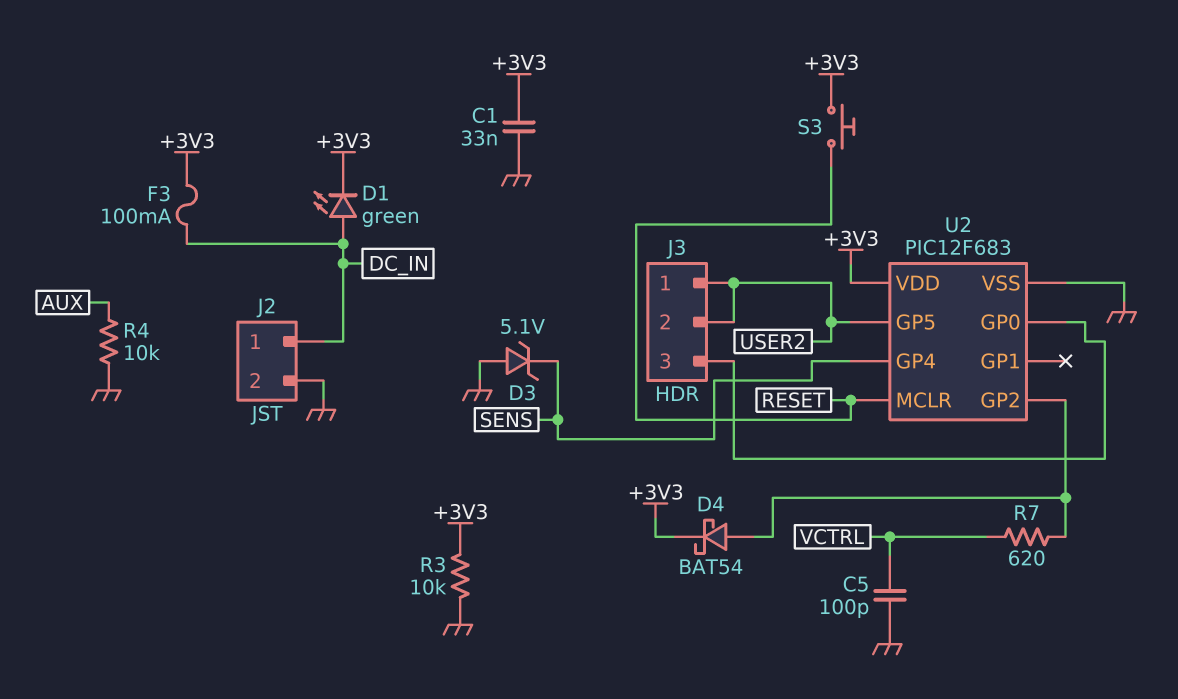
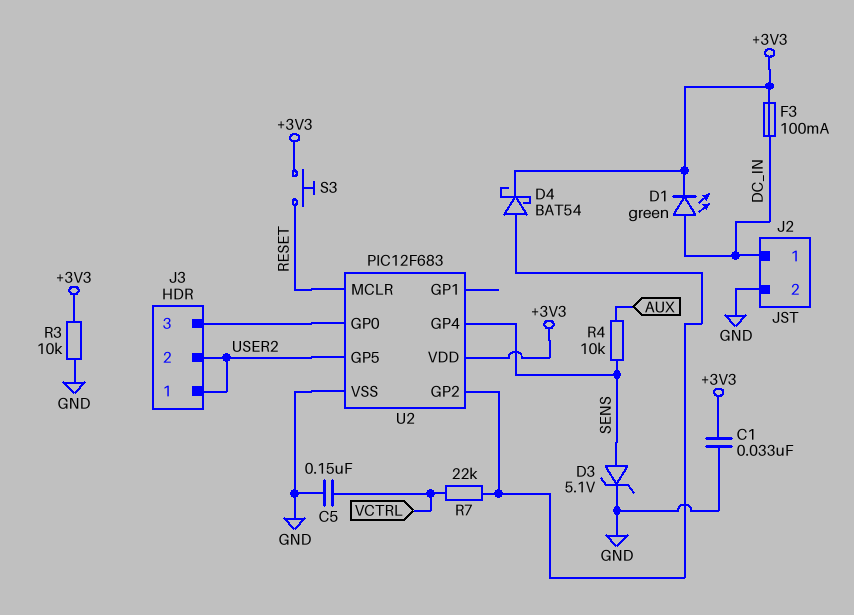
C5: 100pF (GND, VCTRL) -> 150nF (GND, VCTRL)
D3: zener 5.1V (A GND, K SENS) -> zener 5.1V (A SENS, K GND)
R4: 10k (AUX, GND) -> 10k (AUX, SENS)
R7: 620 (U2/GP2, VCTRL) -> 22k (U2/GP2, VCTRL)

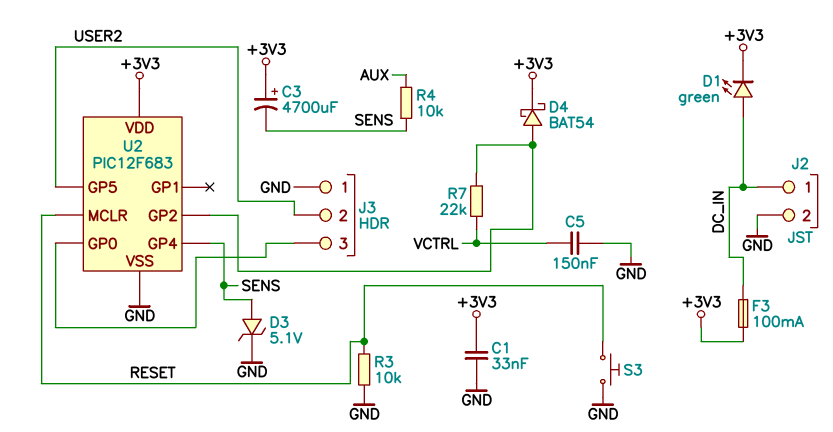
C3: none -> 4700uF (plus +3V3, minus SENS)
J3 pin 1: USER2 -> GND
R3: 10k (+3V3, GND) -> 10k (GND, RESET)
S3: button (+3V3, RESET) -> button (GND, RESET)

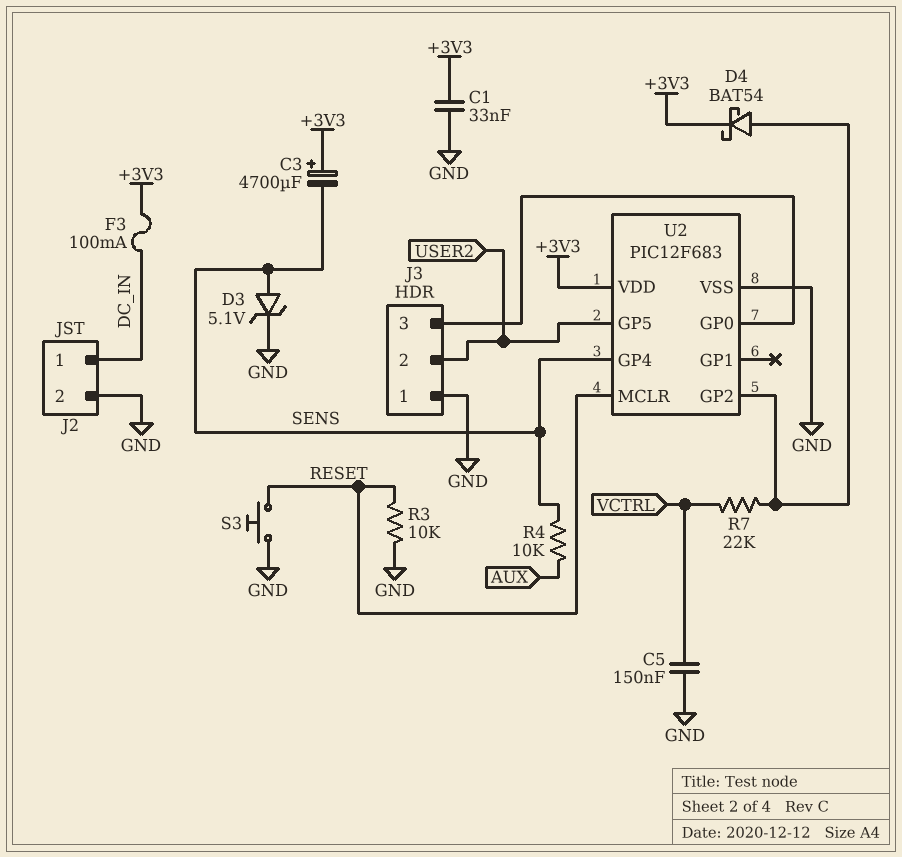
D1: LED green (A DC_IN, K +3V3) -> none

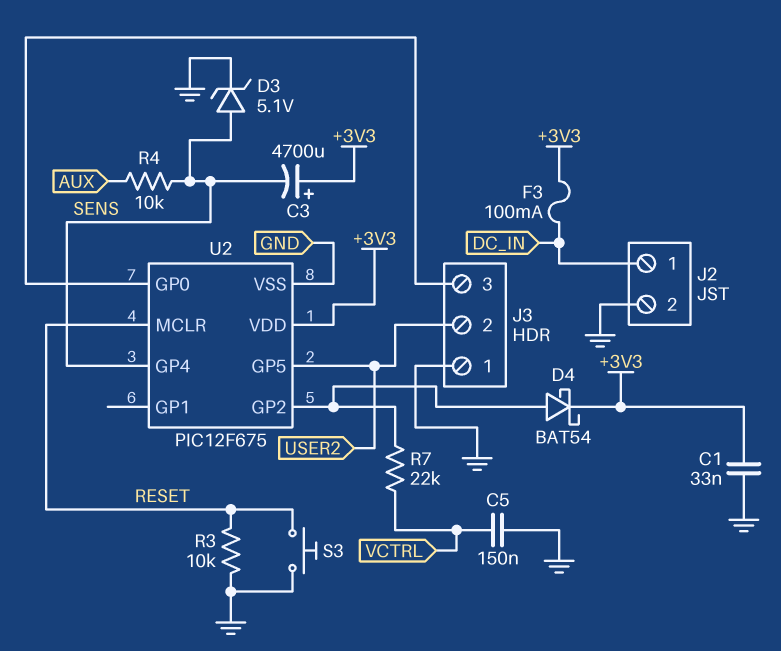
U2: PIC12F683 -> PIC12F675

